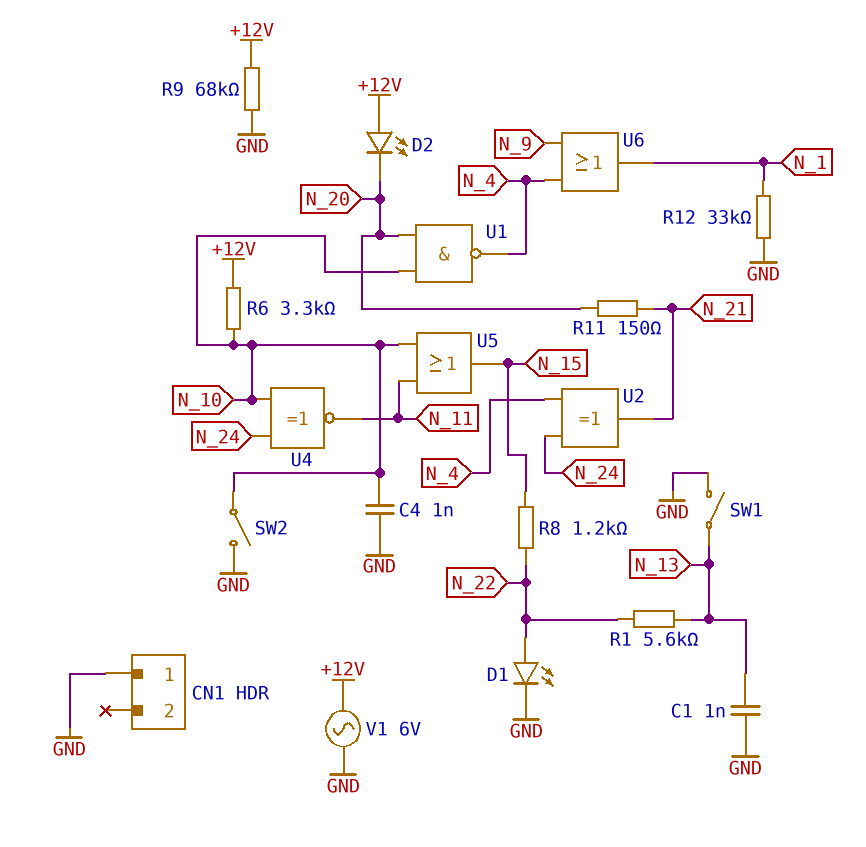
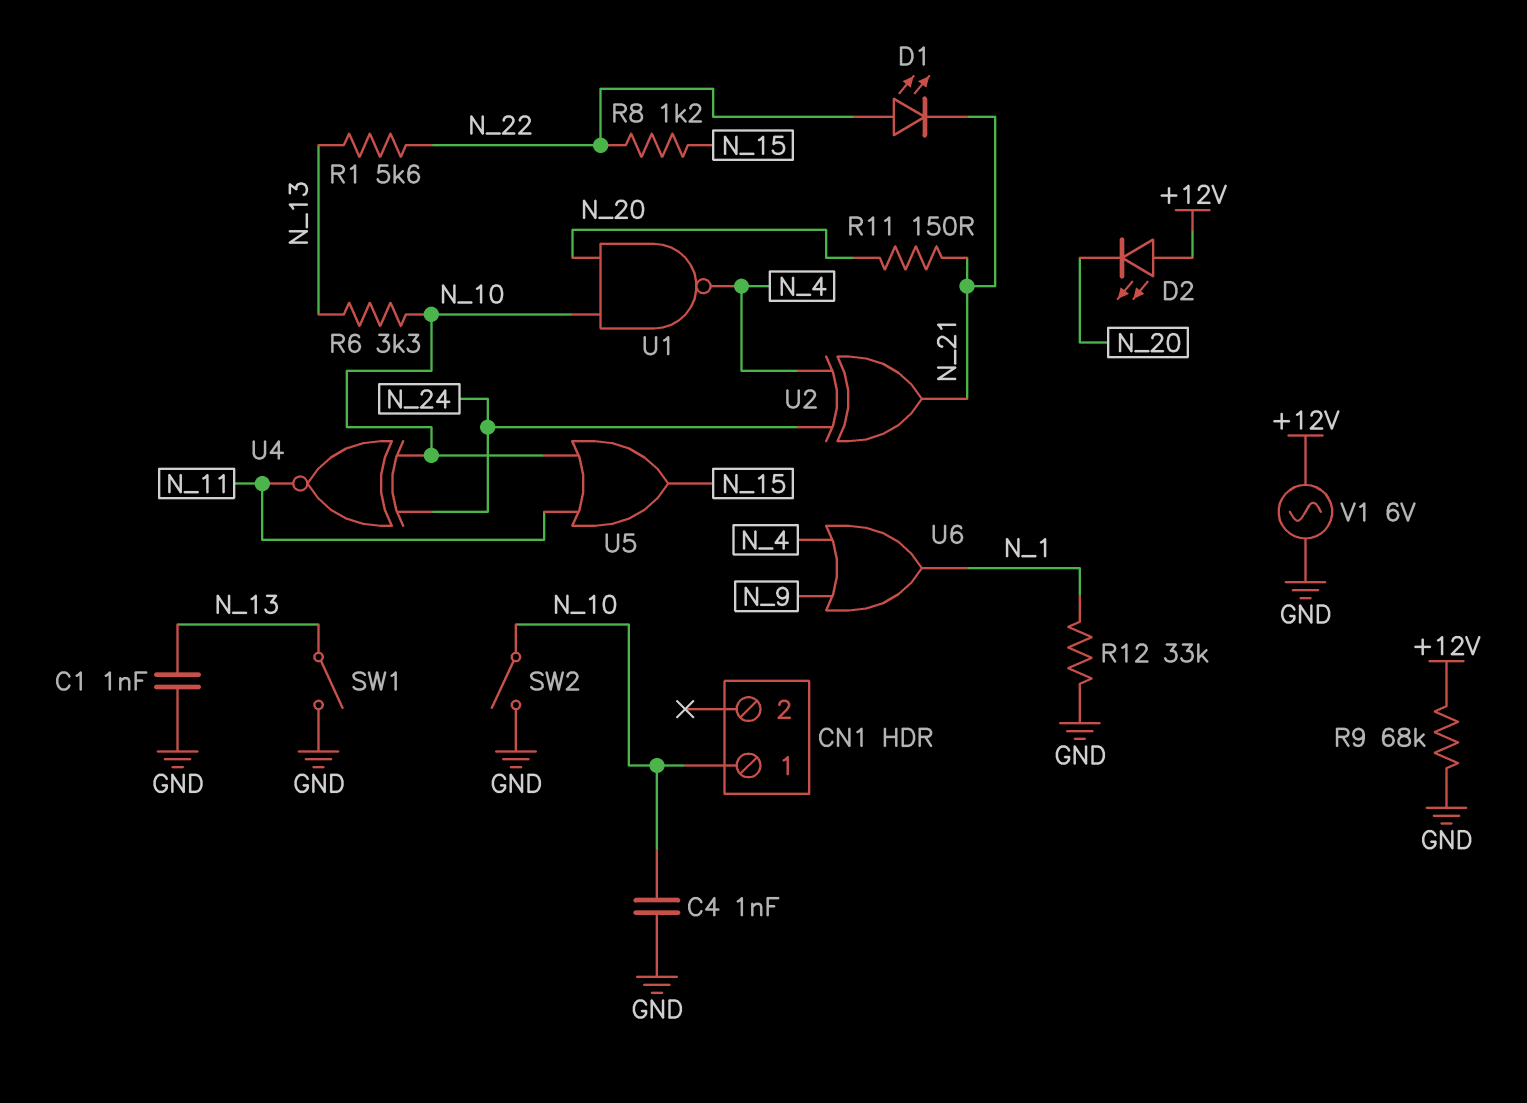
CN1 pin 1: GND -> N_10
D1: LED (A N_22, K GND) -> LED (A N_22, K N_21)
R6: 3.3k (+12V, N_10) -> 3.3k (N_10, N_13)

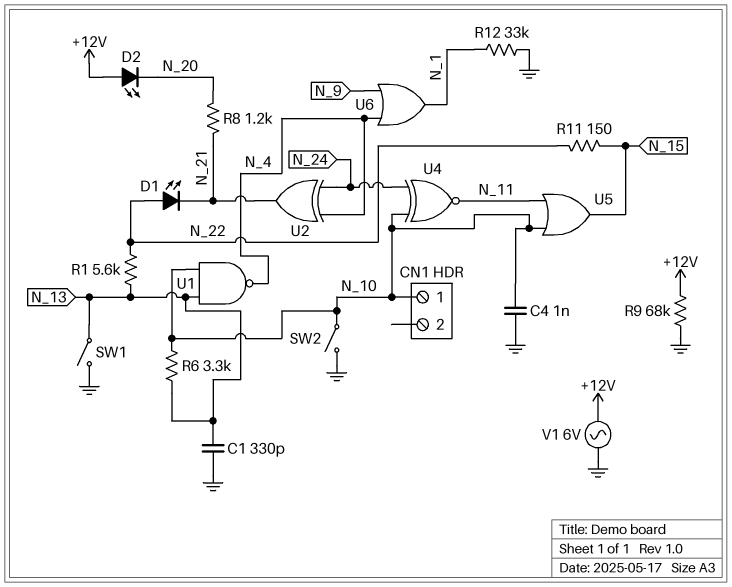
C1: 1nF (GND, N_13) -> 330pF (GND, N_13)
R8: 1.2k (N_15, N_22) -> 1.2k (N_20, N_21)
R11: 150 (N_20, N_21) -> 150 (N_15, N_22)
U1: NAND (in N_10, in N_20, out N_4) -> NAND (in N_10, in N_13, out N_4)

